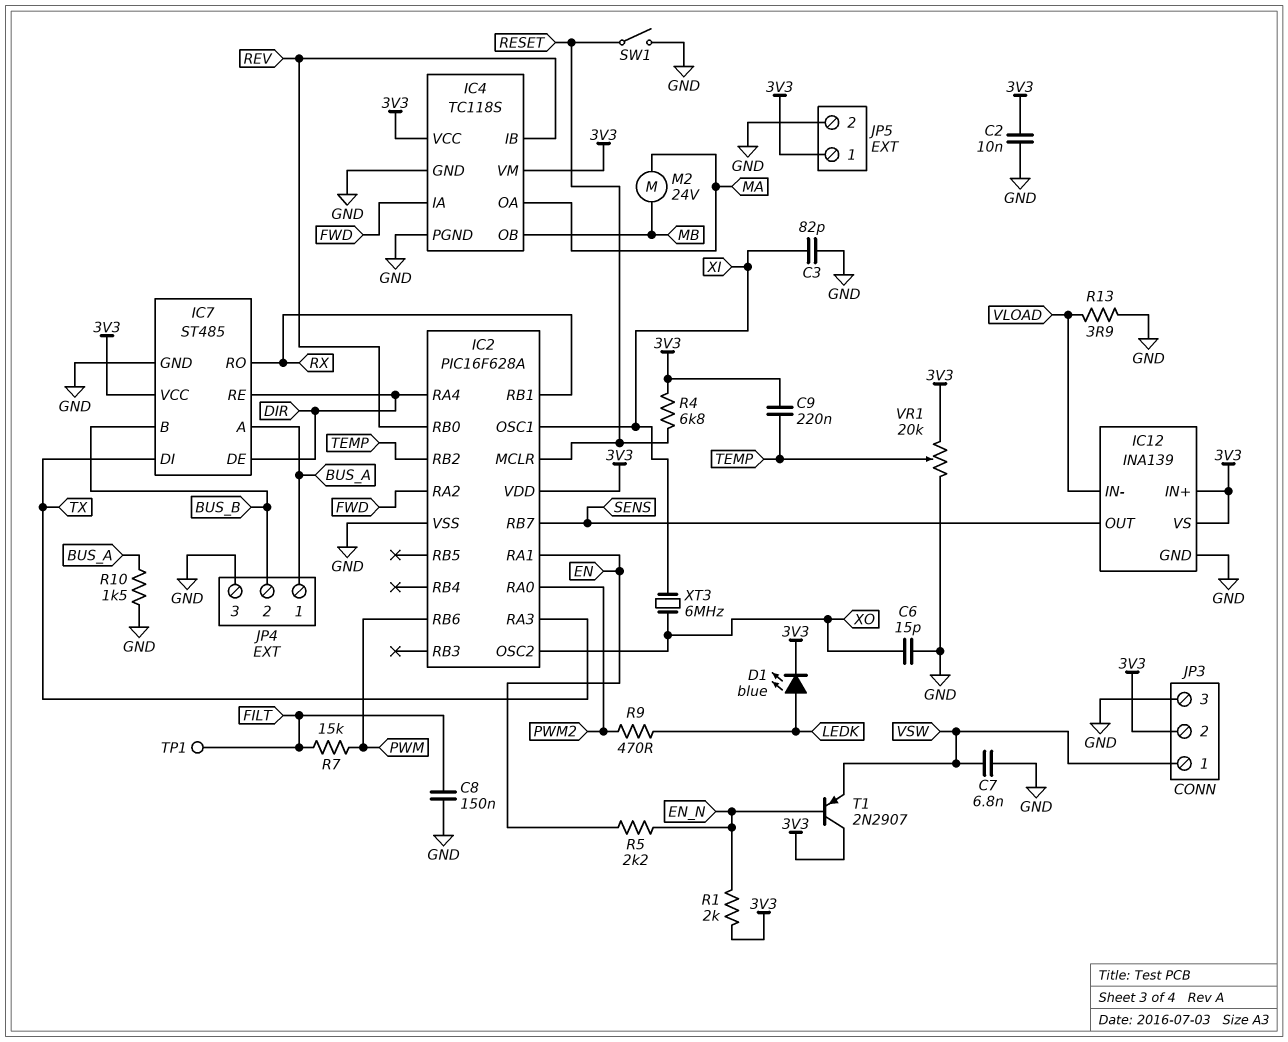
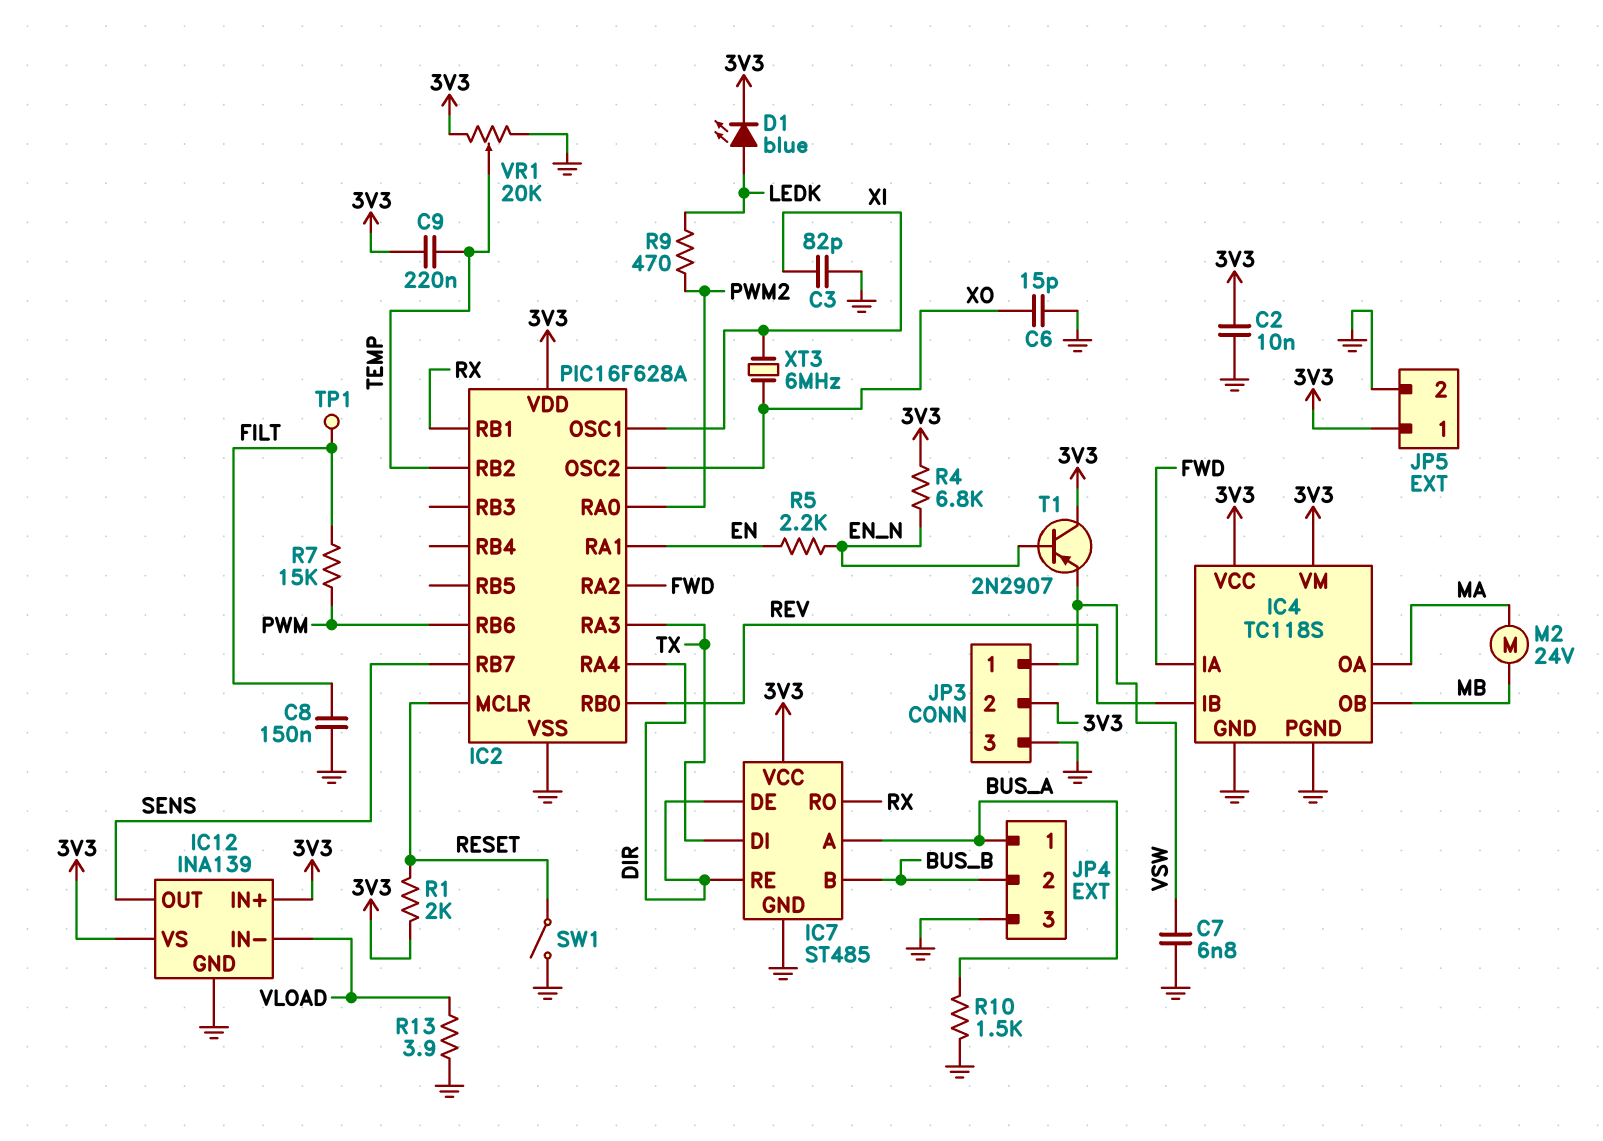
R1: 2k (3V3, EN_N) -> 2k (3V3, RESET)
R4: 6.8k (3V3, RESET) -> 6.8k (3V3, EN_N)

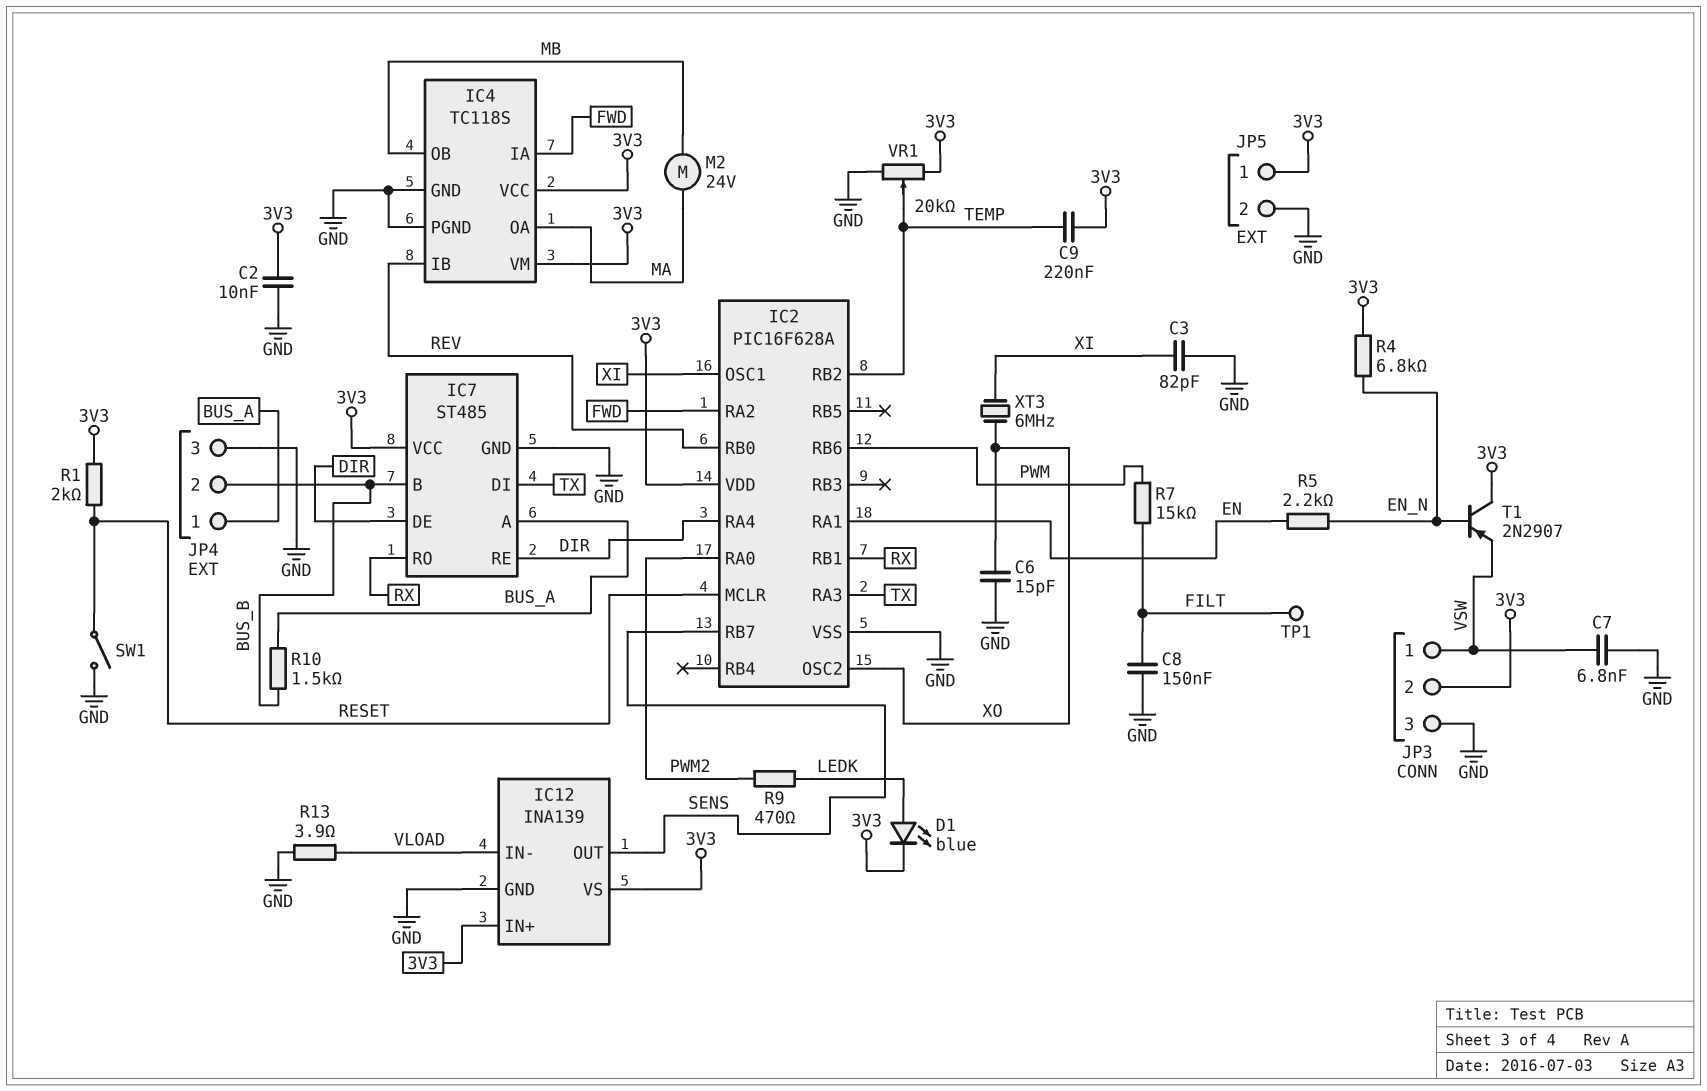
R10: 1.5k (BUS_A, GND) -> 1.5k (BUS_A, BUS_B)

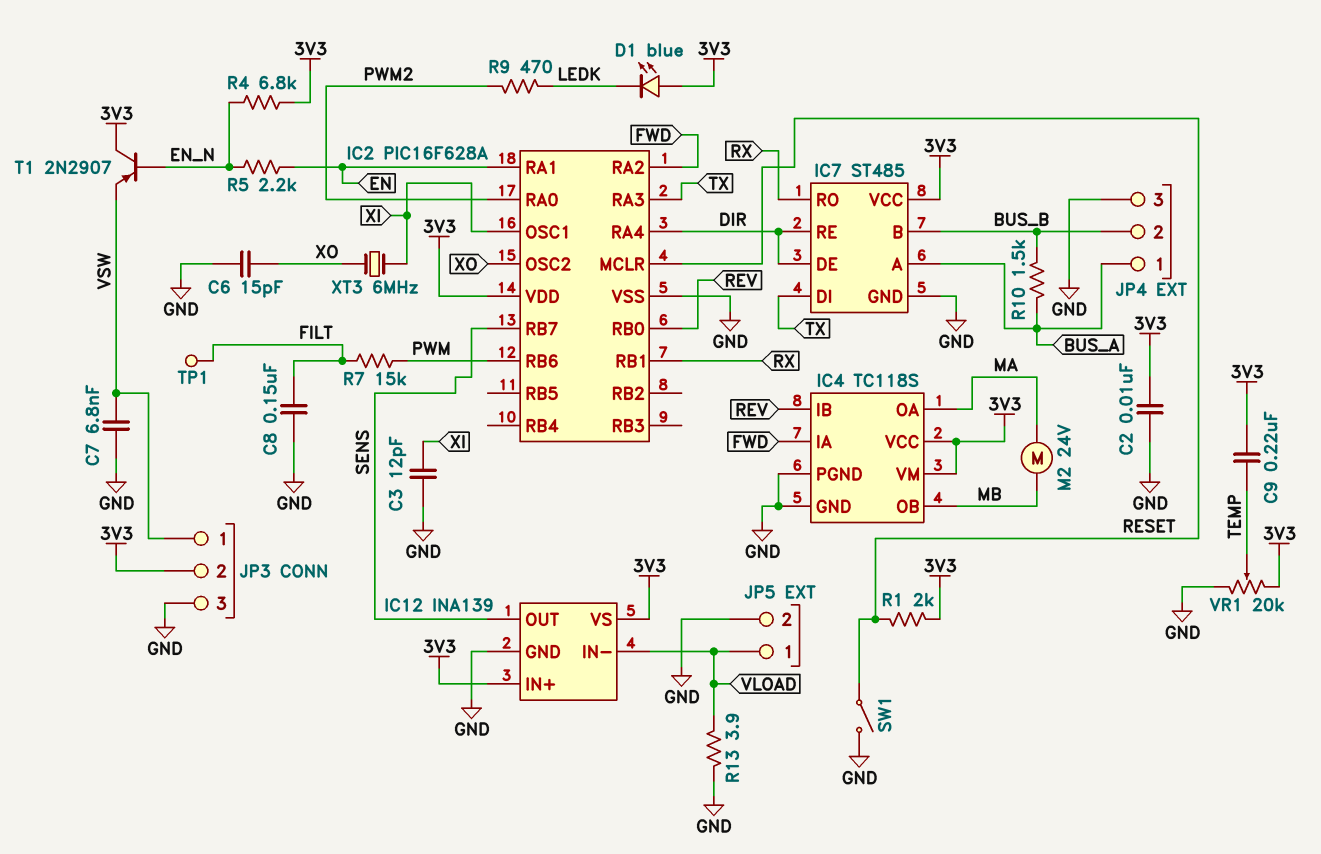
C3: 82pF (GND, XI) -> 12pF (GND, XI)
D1: LED blue (A LEDK, K 3V3) -> LED blue (A 3V3, K LEDK)
IC2 pin RB2: TEMP -> none
JP5 pin 1: 3V3 -> VLOAD

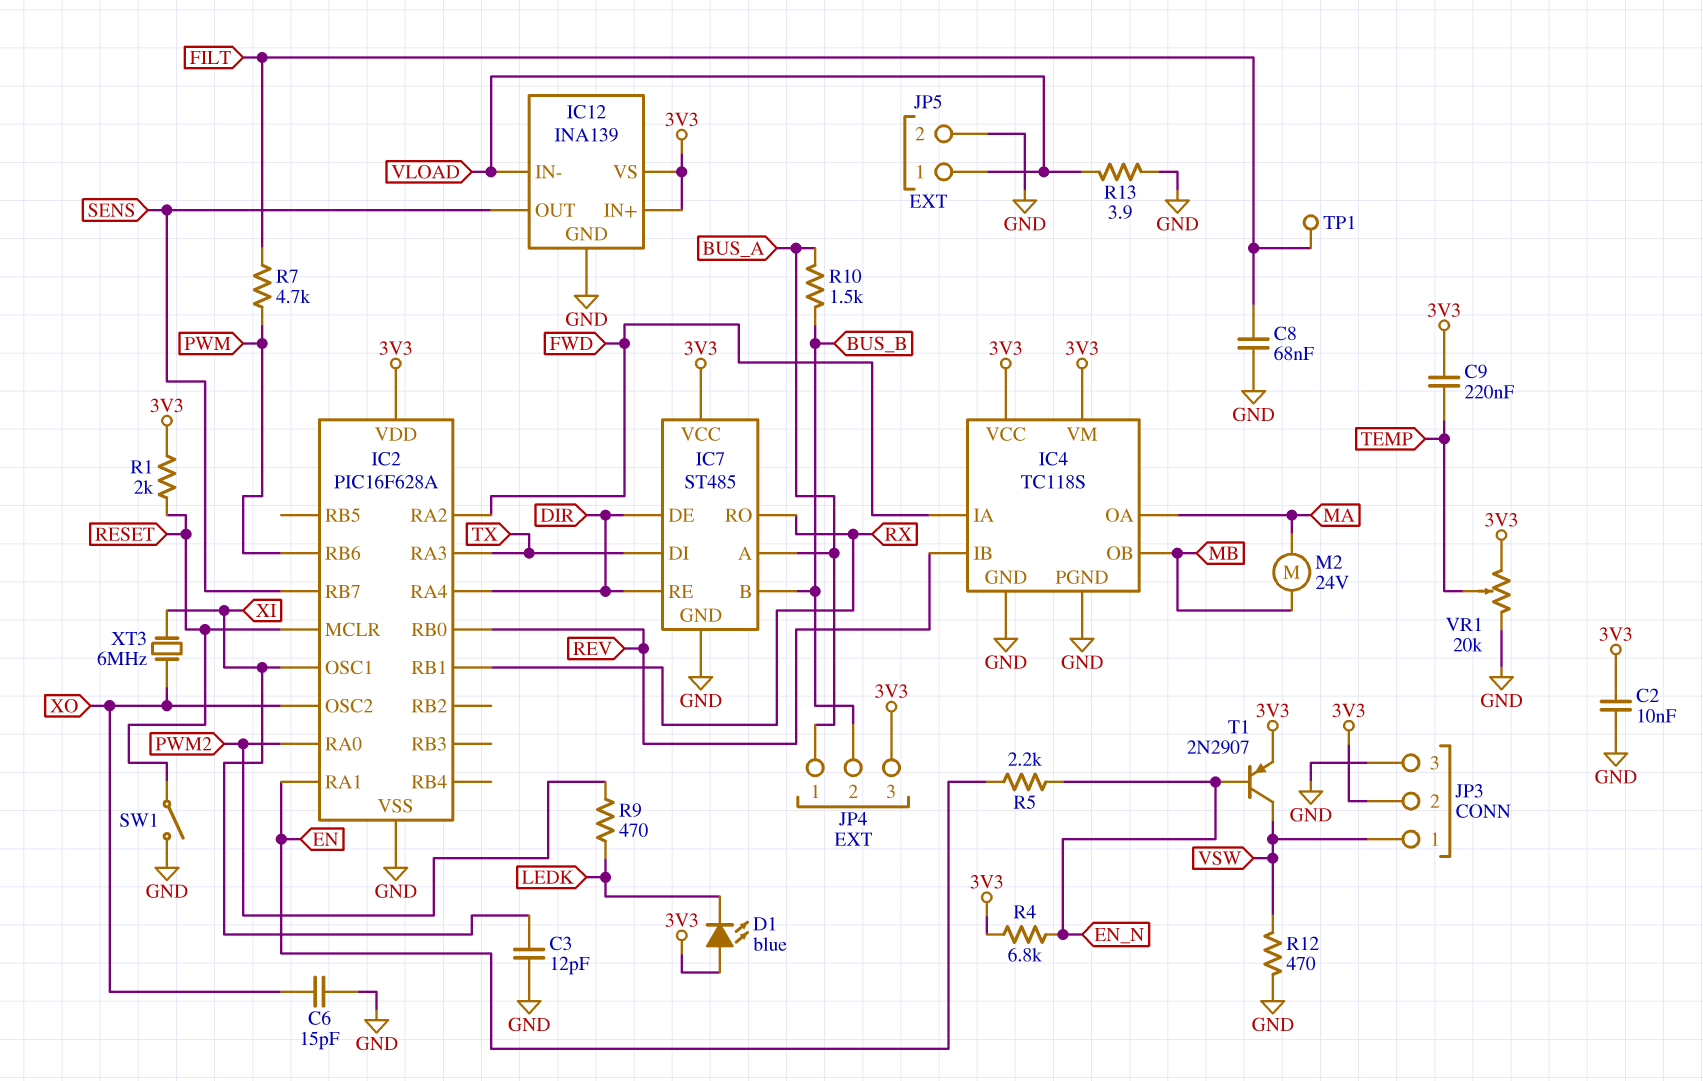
C7: 6.8nF (GND, VSW) -> none
C8: 150nF (FILT, GND) -> 68nF (FILT, GND)
JP4 pin 3: GND -> 3V3
R7: 15k (FILT, PWM) -> 4.7k (FILT, PWM)
R12: none -> 470 (GND, VSW)
T1: PNP 2N2907 (B EN_N, C 3V3, E VSW) -> PNP 2N2907 (B EN_N, C VSW, E 3V3)

